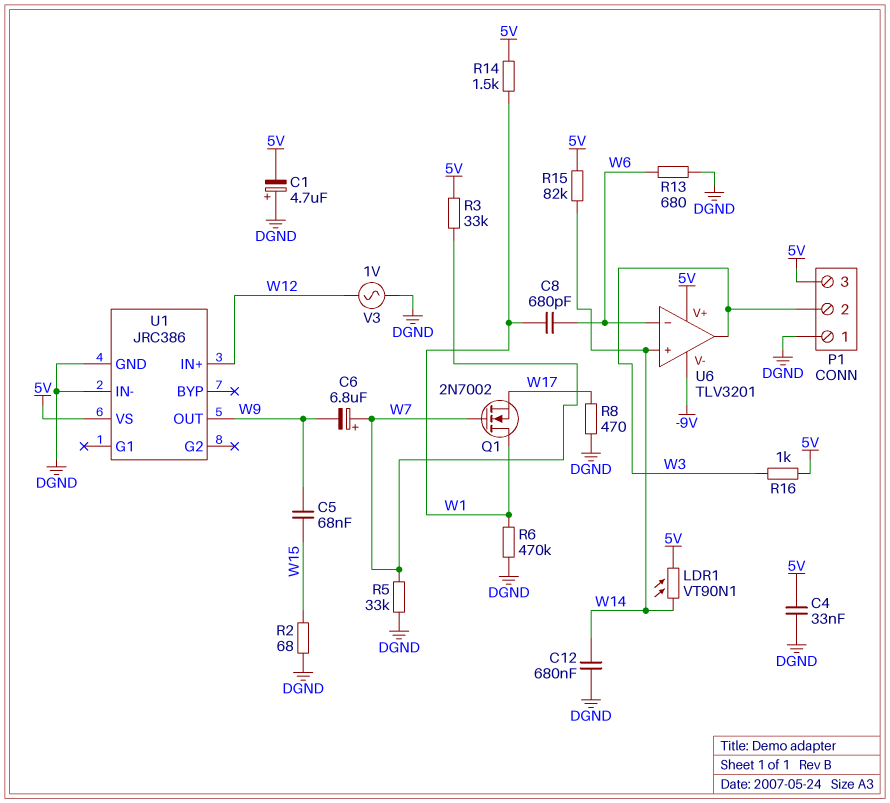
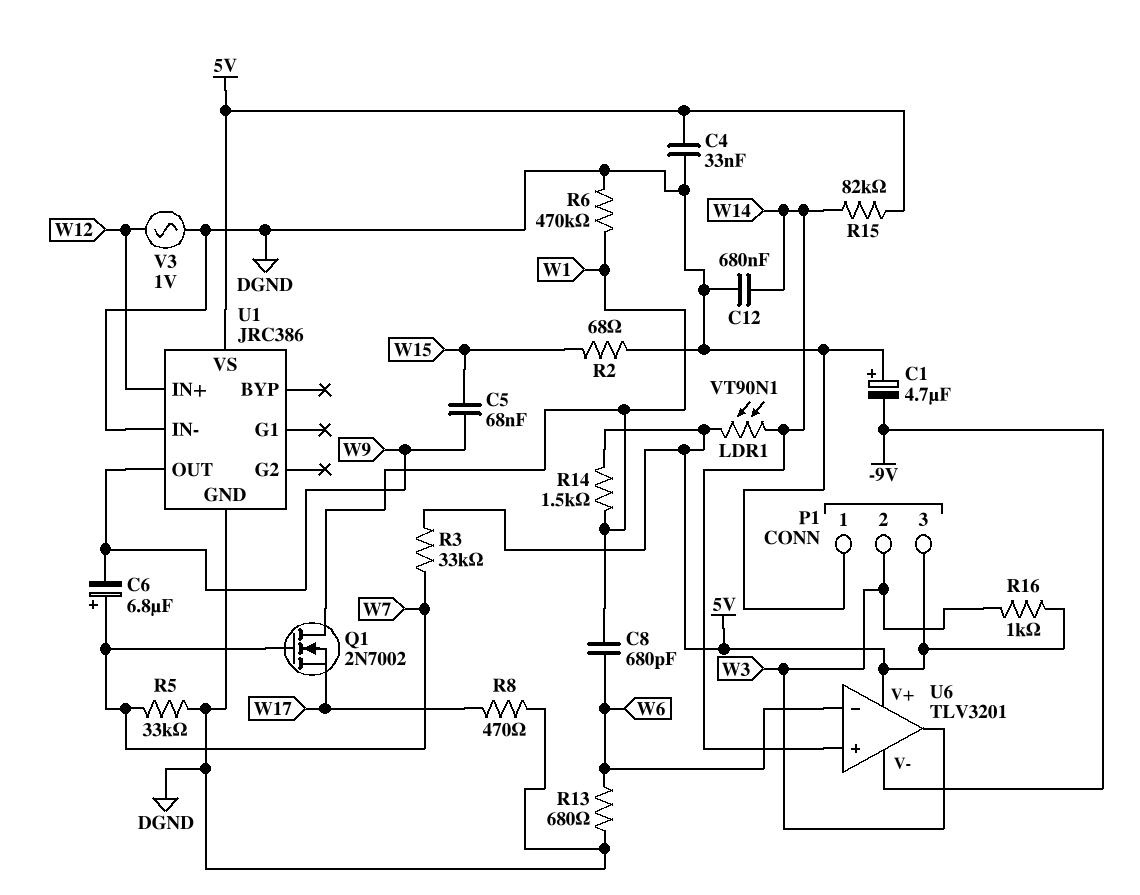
C1: 4.7uF (plus DGND, minus 5V) -> 4.7uF (plus DGND, minus -9V)

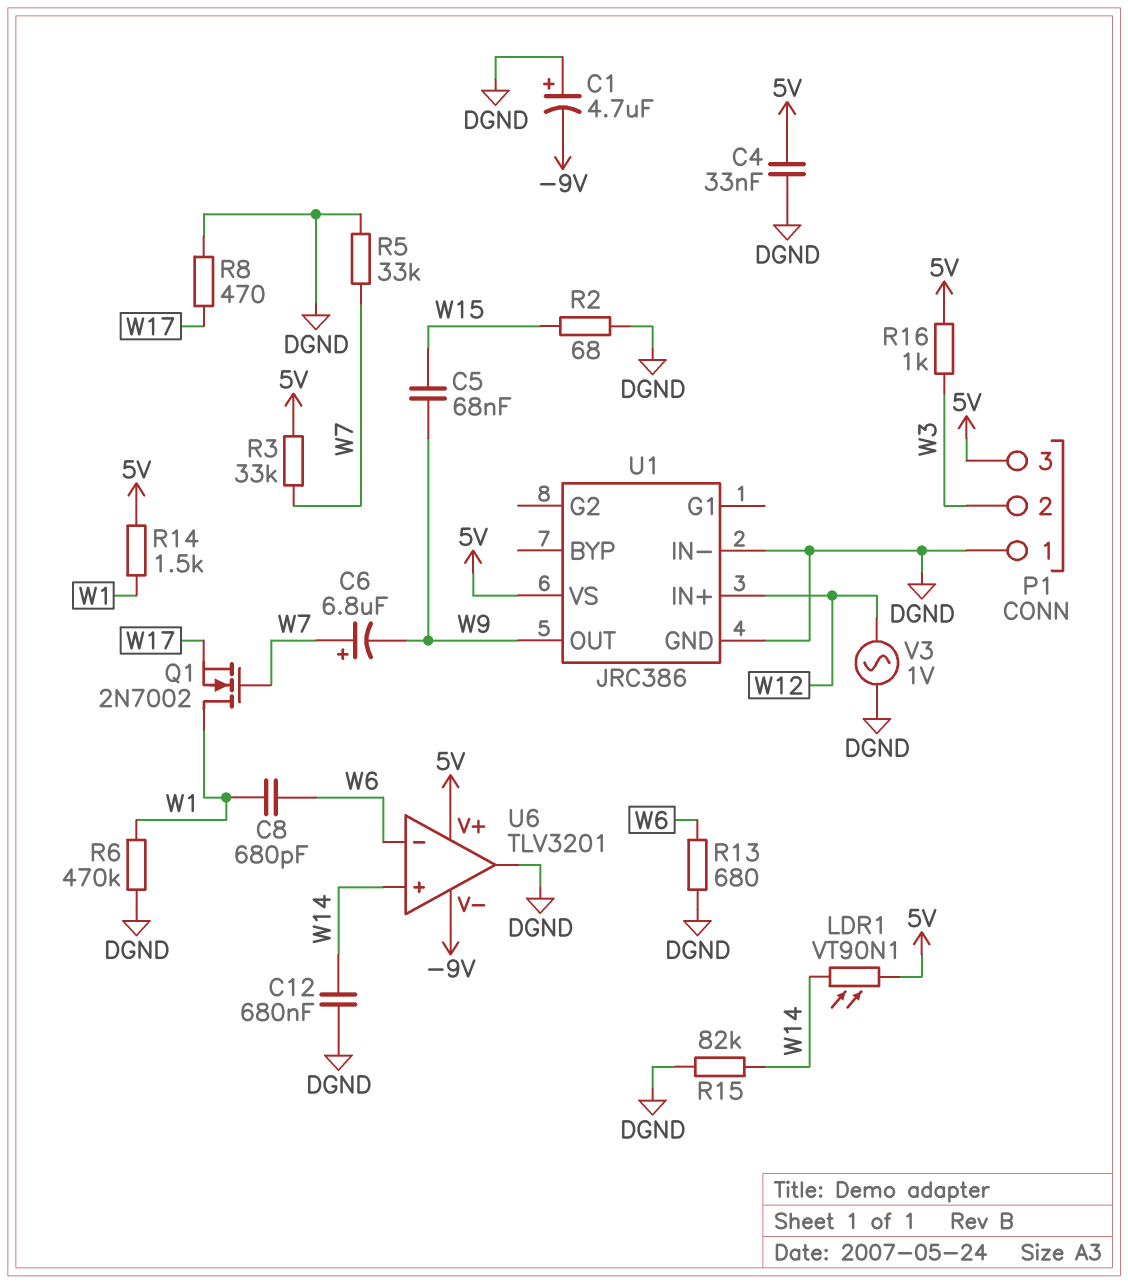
R15: 82k (5V, W14) -> 82k (DGND, W14)
U6 pin out: W3 -> DGND

